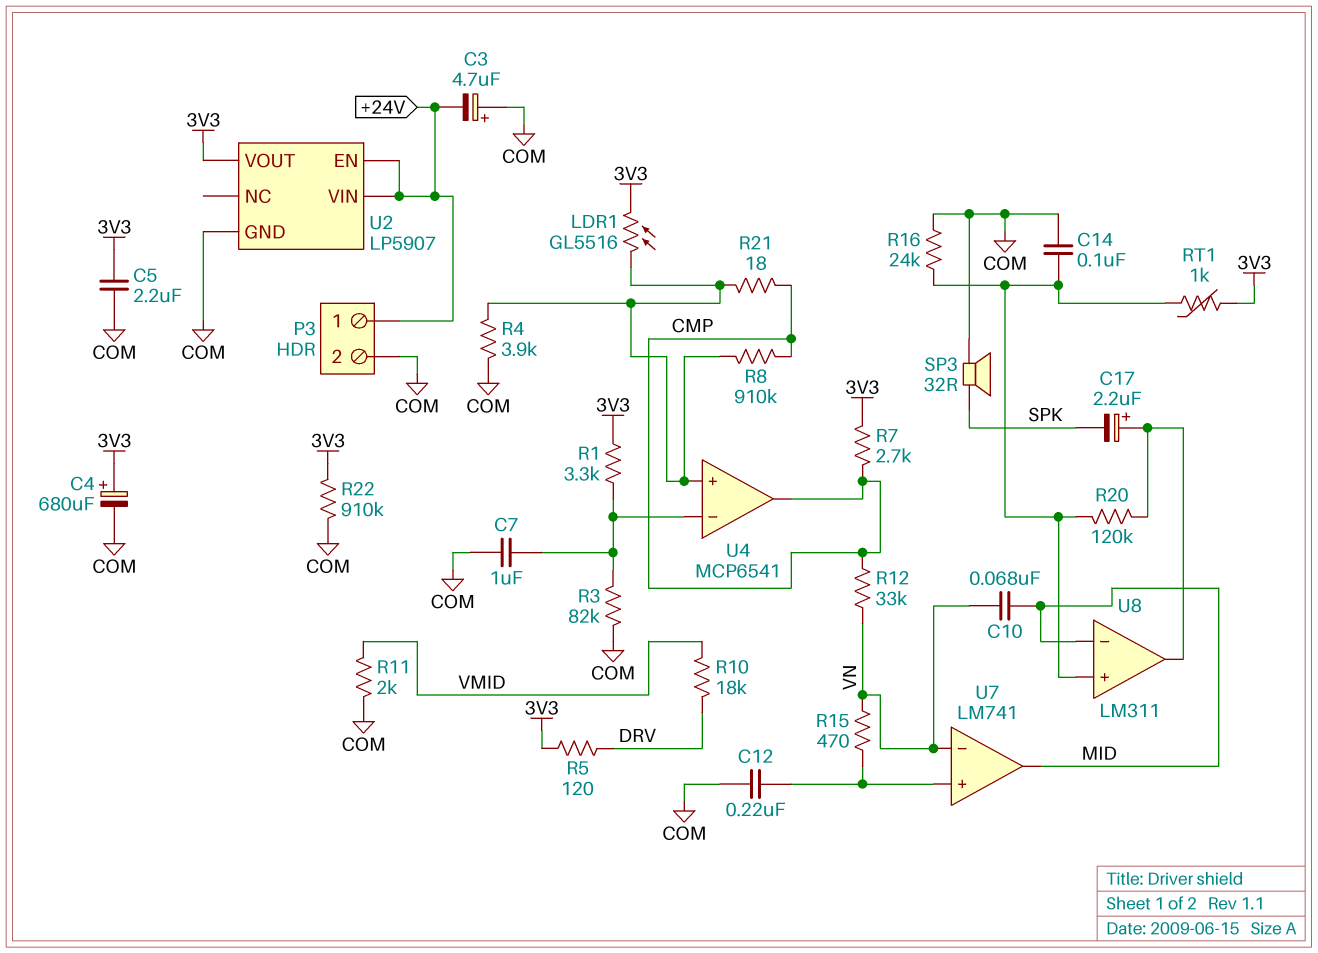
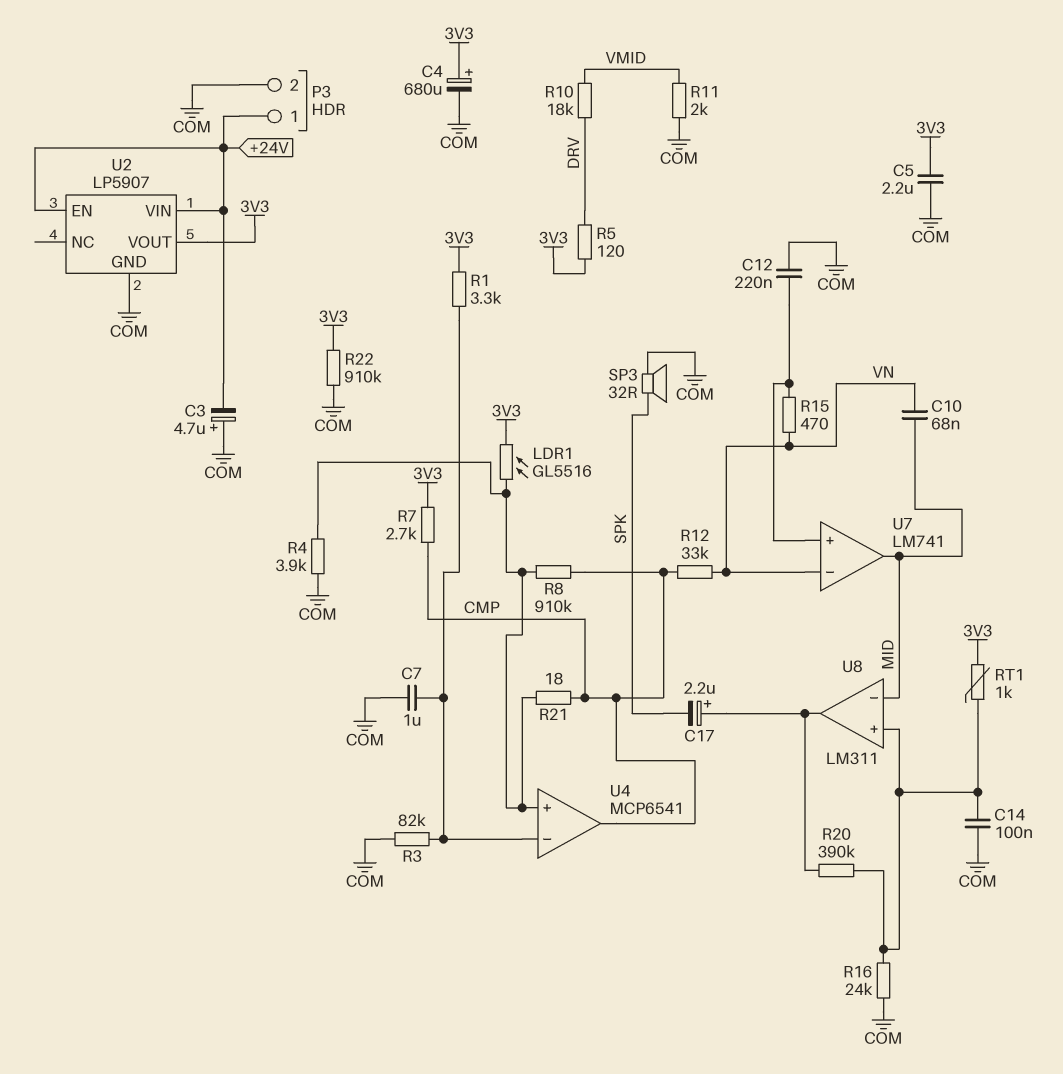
R20: 120k (U8/in+, U8/out) -> 390k (U8/in+, U8/out)

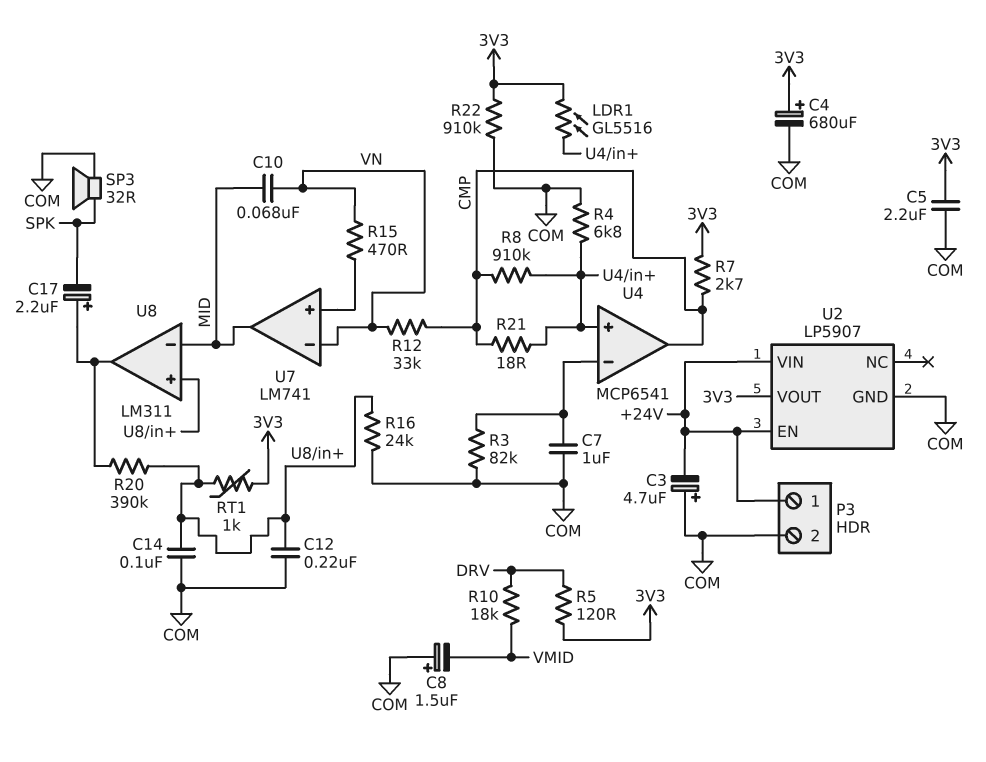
C8: none -> 1.5uF (plus COM, minus VMID)
C12: 220nF (COM, U7/in+) -> 220nF (COM, U8/in+)
R1: 3.3k (3V3, U4/in-) -> none
R4: 3.9k (COM, U4/in+) -> 6.8k (COM, U4/in+)
R11: 2k (COM, VMID) -> none

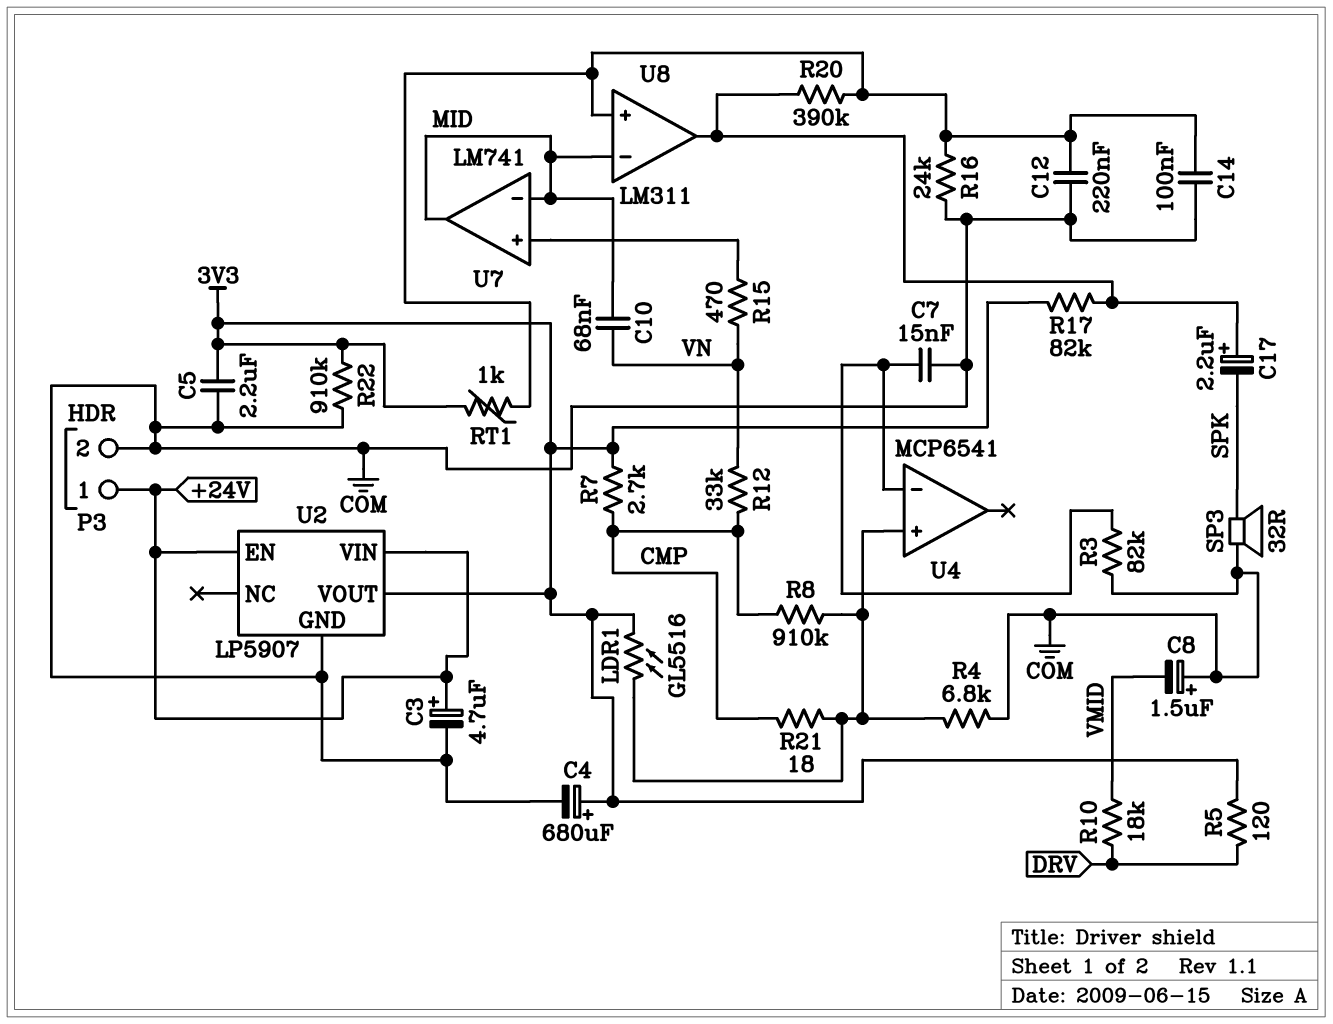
C3: 4.7uF (plus COM, minus +24V) -> 4.7uF (plus +24V, minus COM)
C7: 1uF (COM, U4/in-) -> 15nF (COM, U4/in-)
R17: none -> 82k (3V3, U8/out)
U4 pin out: CMP -> none
U7 pin in-: VN -> MID

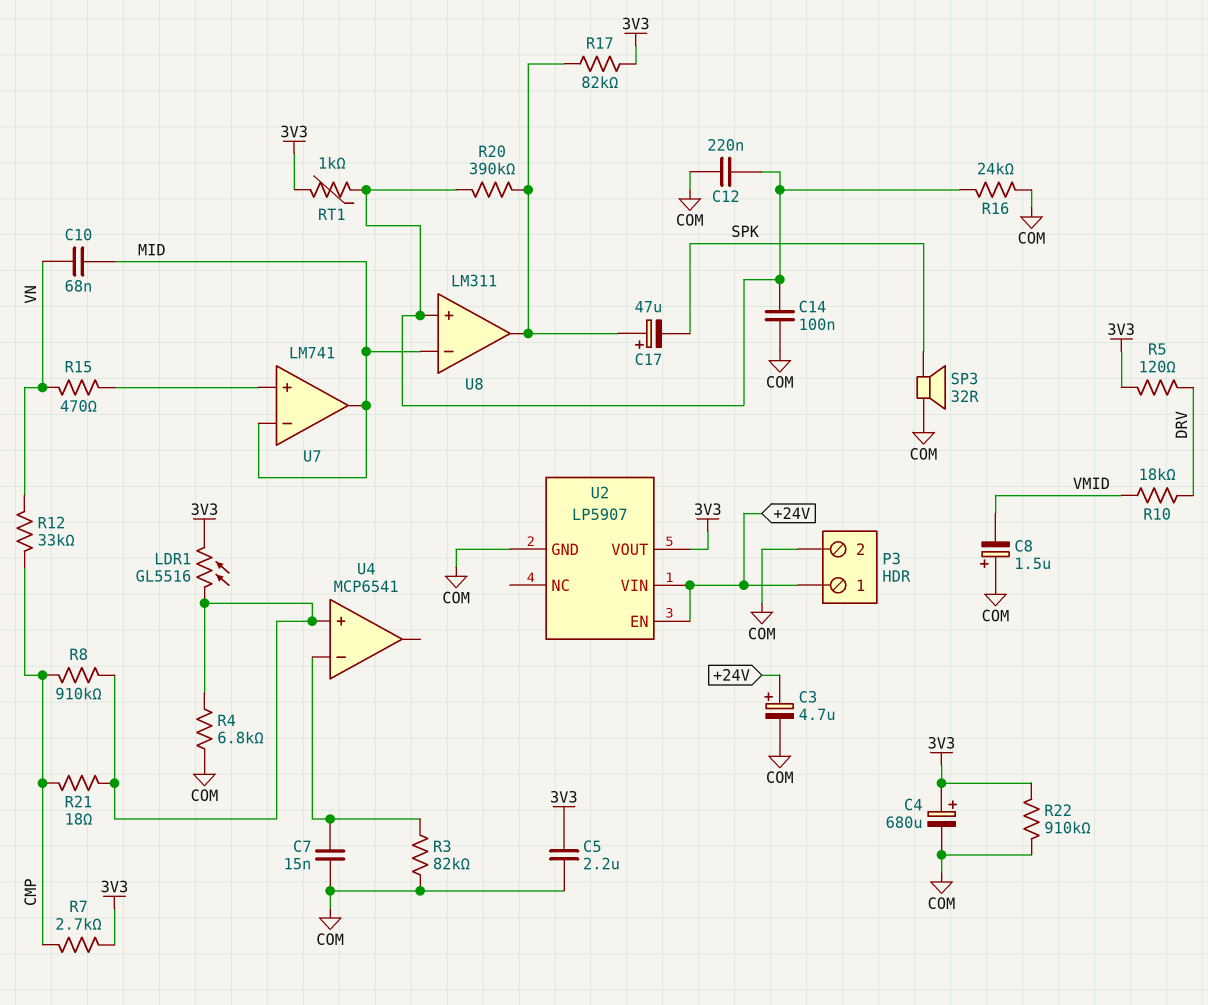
C17: 2.2uF (plus U8/out, minus SPK) -> 47uF (plus U8/out, minus SPK)

